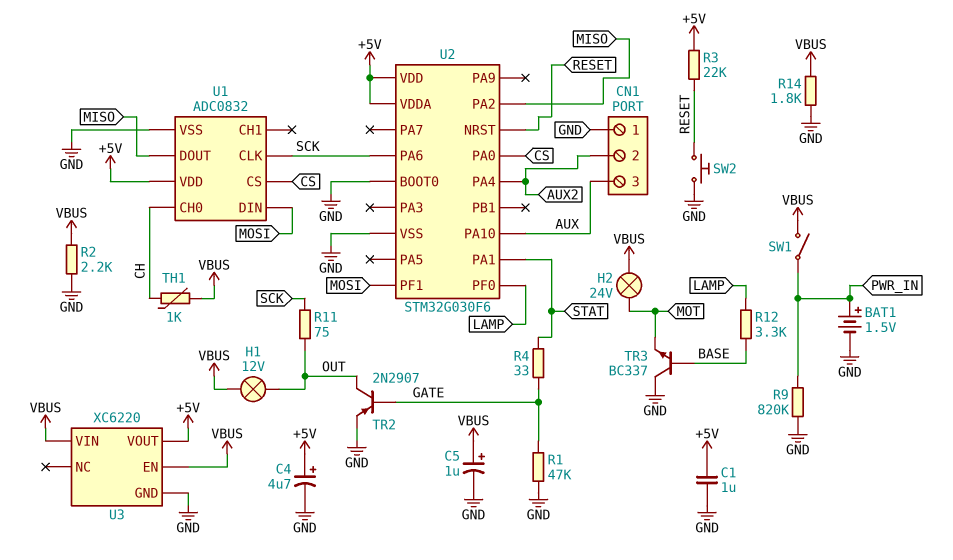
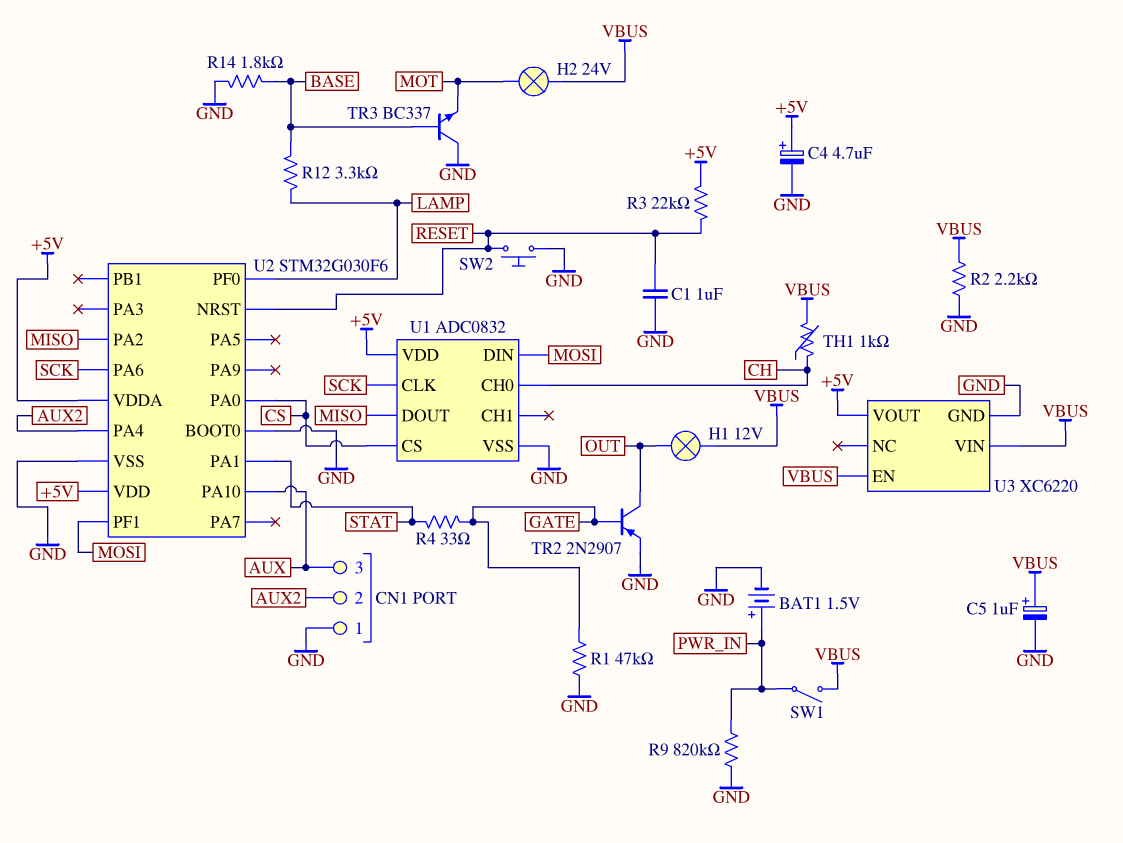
C1: 1uF (+5V, GND) -> 1uF (GND, RESET)
R11: 75 (OUT, SCK) -> none
R14: 1.8k (GND, VBUS) -> 1.8k (BASE, GND)

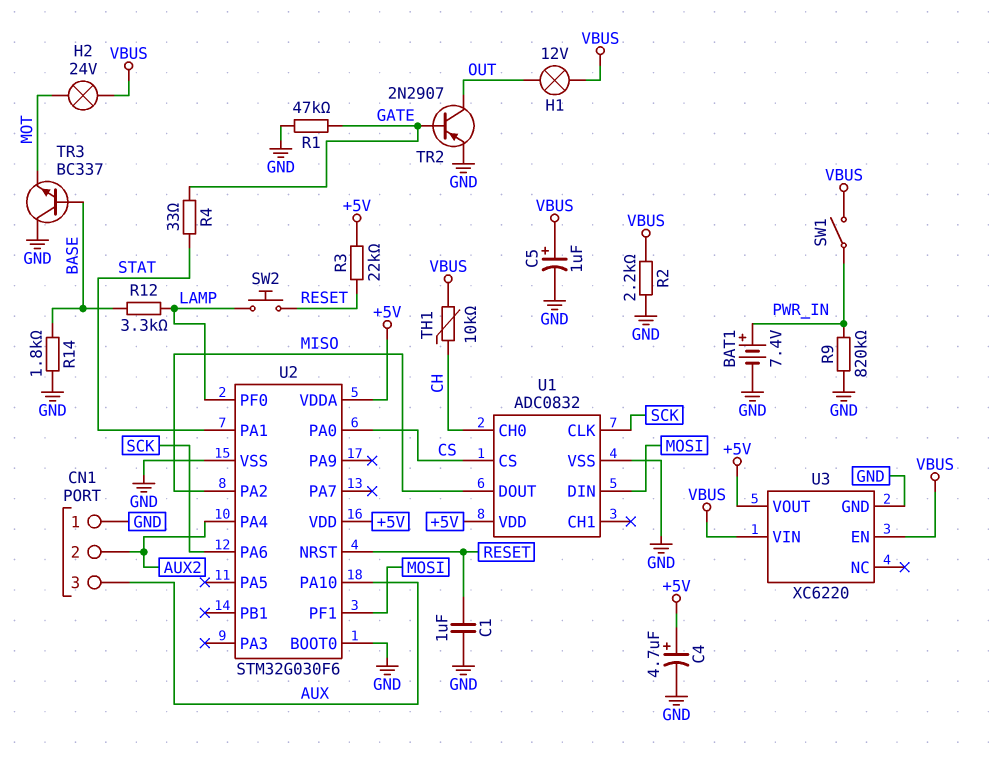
BAT1: 1.5V (plus PWR_IN, minus GND) -> 7.4V (plus PWR_IN, minus GND)
SW2: button (GND, RESET) -> button (LAMP, RESET)
TH1: 1k (CH, VBUS) -> 10k (CH, VBUS)

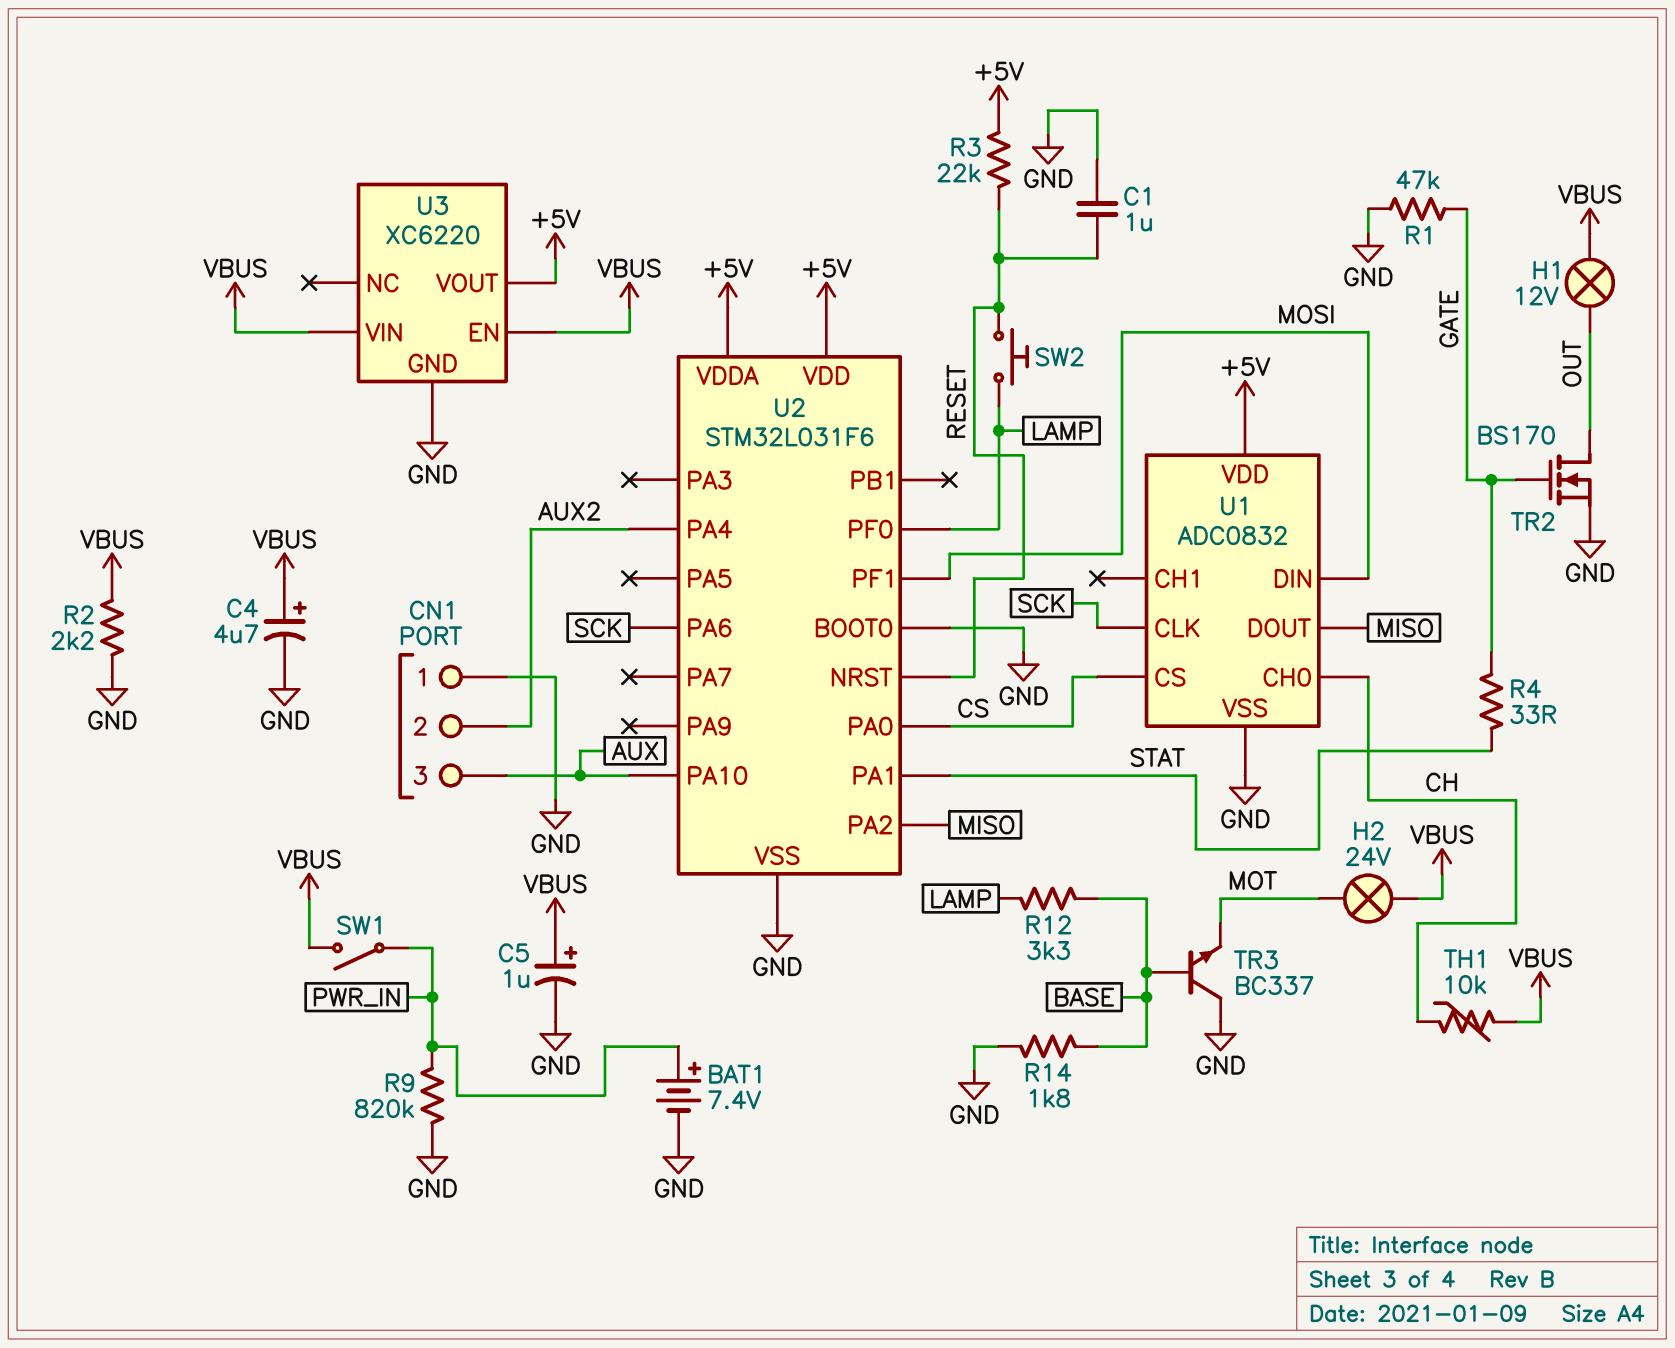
C4: 4.7uF (plus +5V, minus GND) -> 4.7uF (plus VBUS, minus GND)
TR2: PNP 2N2907 (B GATE, C OUT, E GND) -> NMOS BS170 (G GATE, D OUT, S GND)
U2: STM32G030F6 -> STM32L031F6

